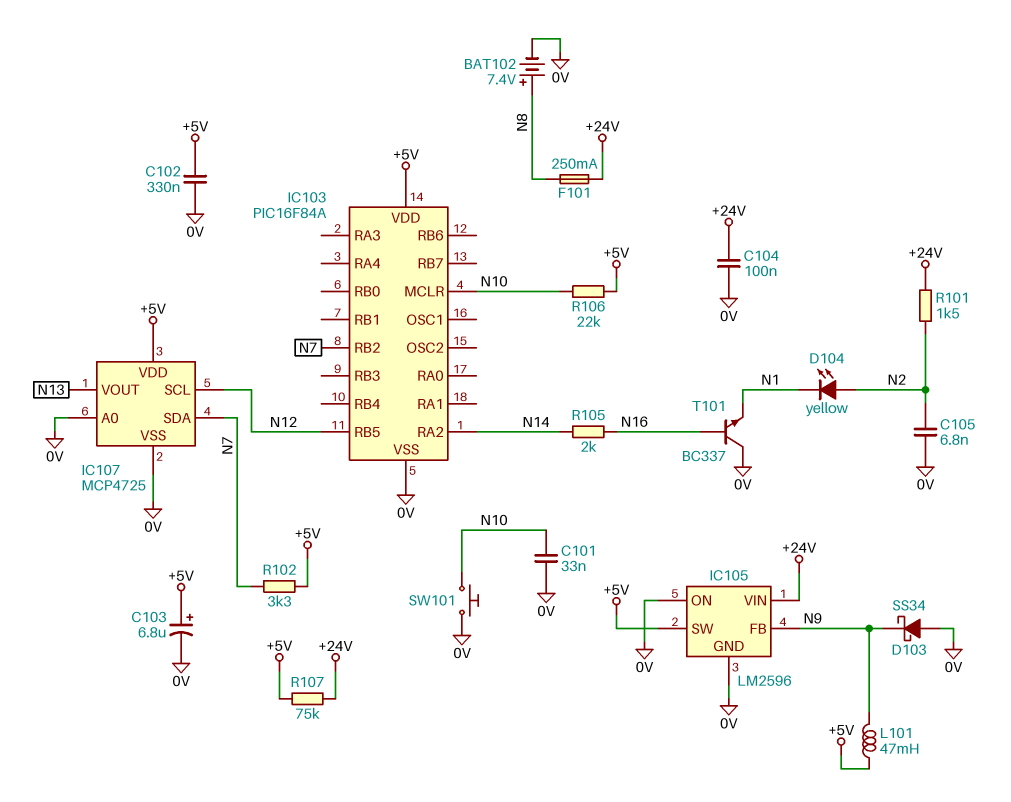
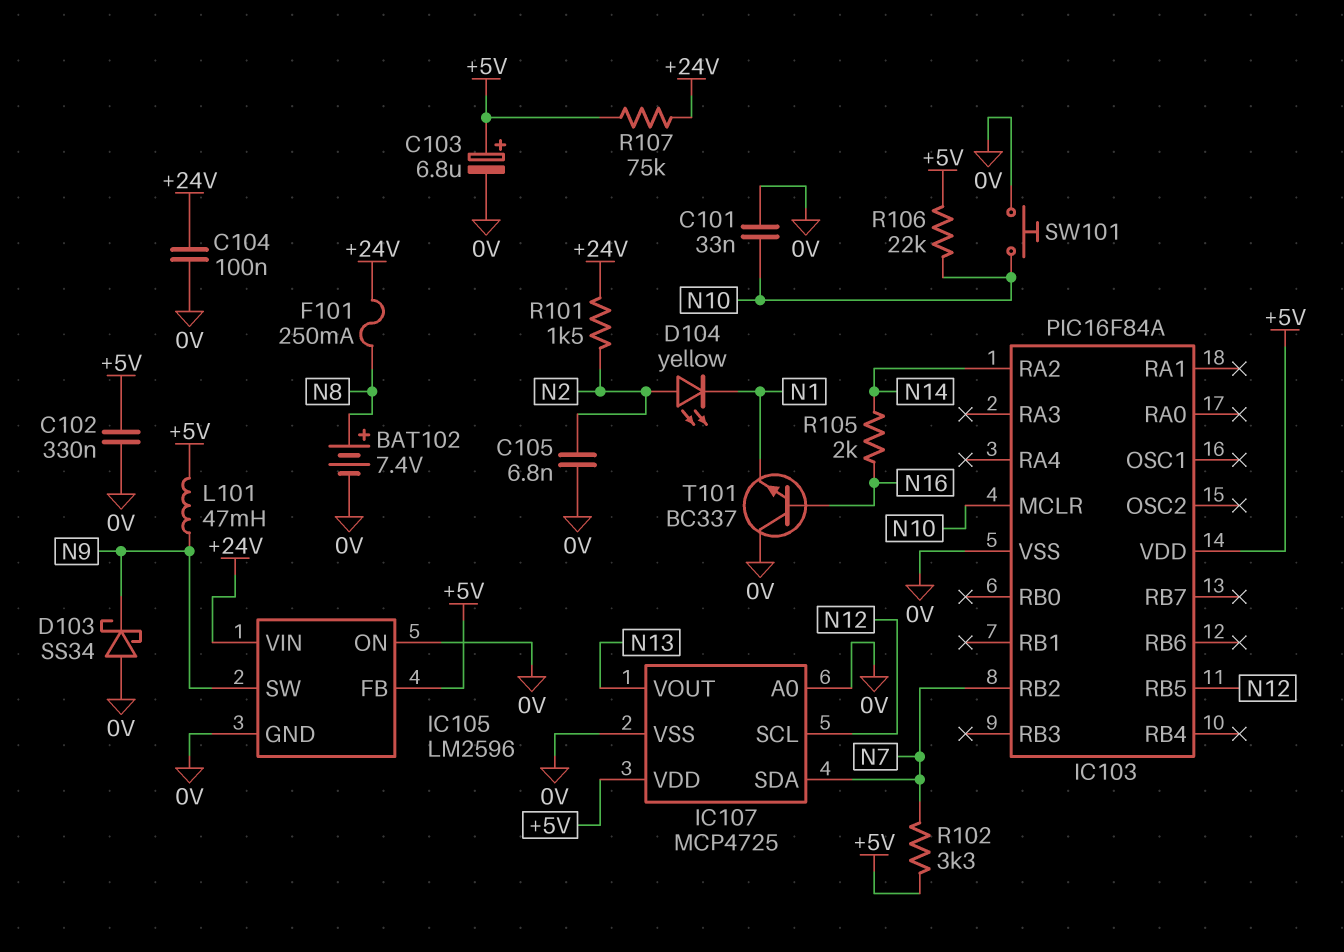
IC105 pin FB: N9 -> +5V
IC105 pin SW: +5V -> N9

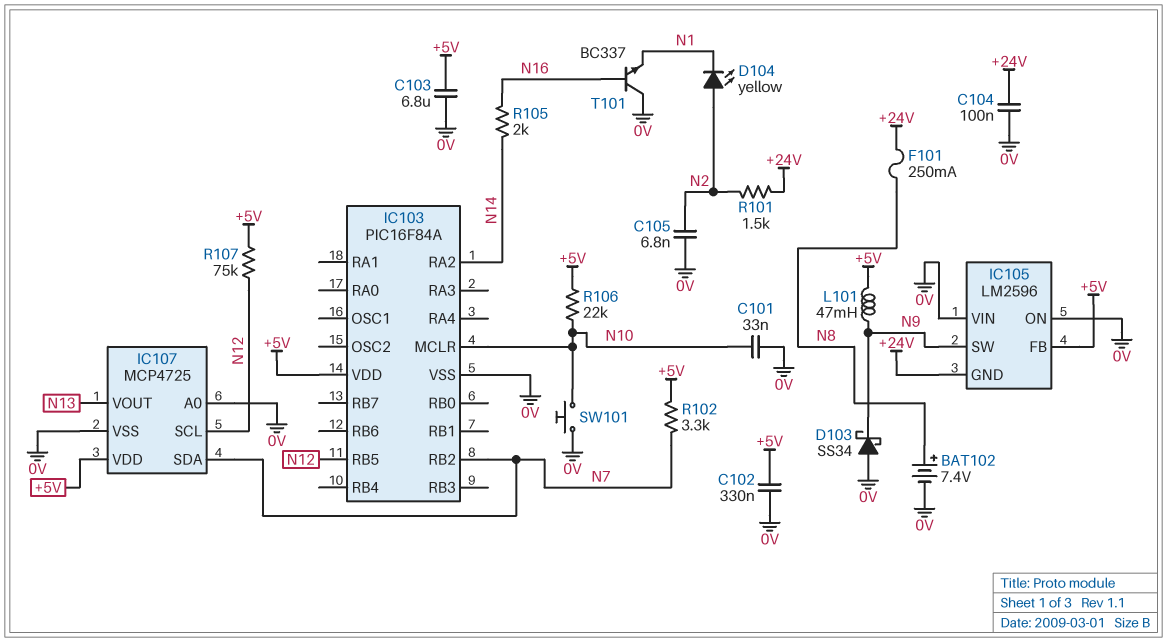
C103: 6.8uF (plus +5V, minus 0V) -> 6.8uF (+5V, 0V)
IC105 pin GND: 0V -> +24V
IC105 pin VIN: +24V -> 0V
R107: 75k (+5V, +24V) -> 75k (+5V, N12)

